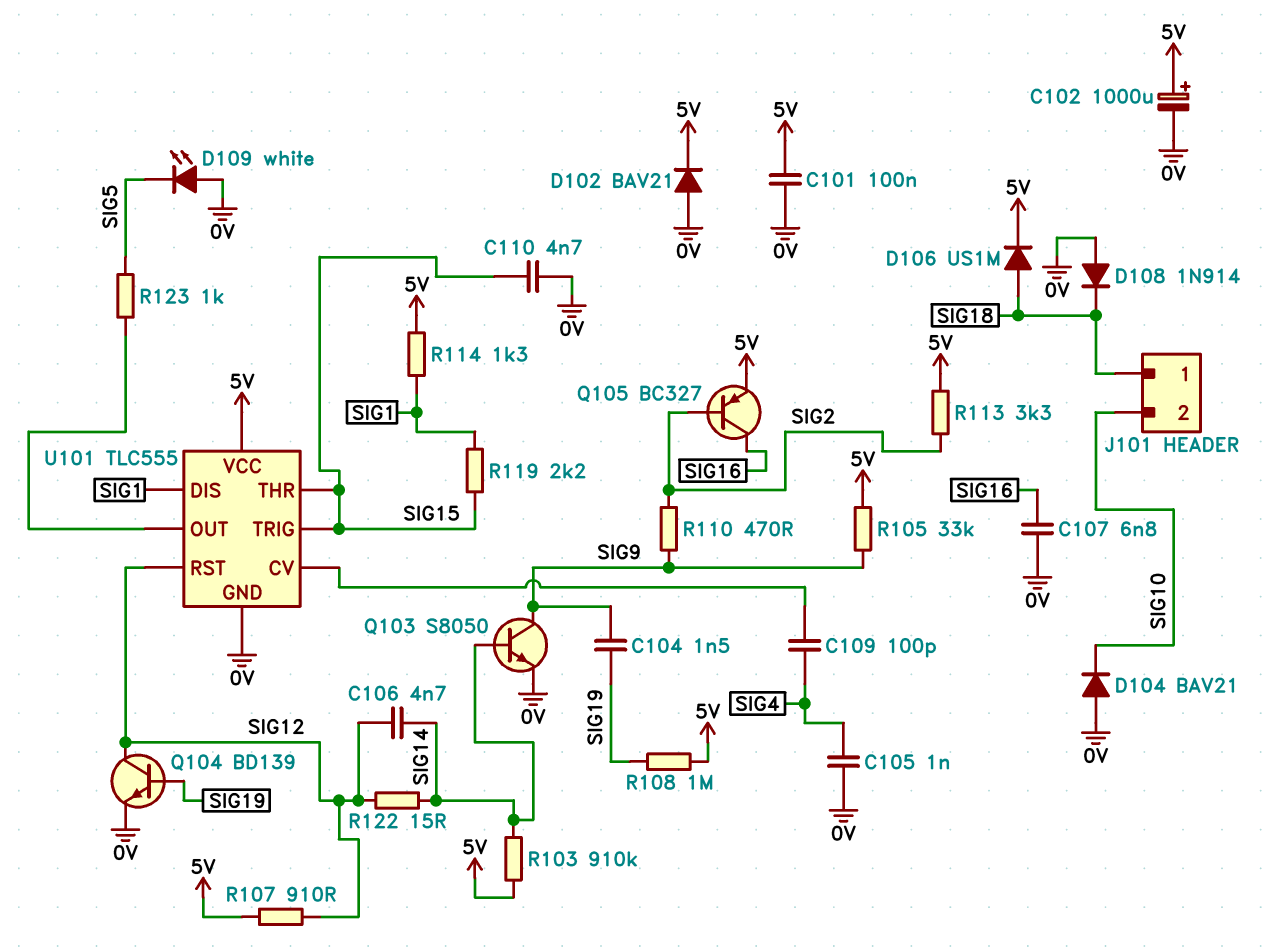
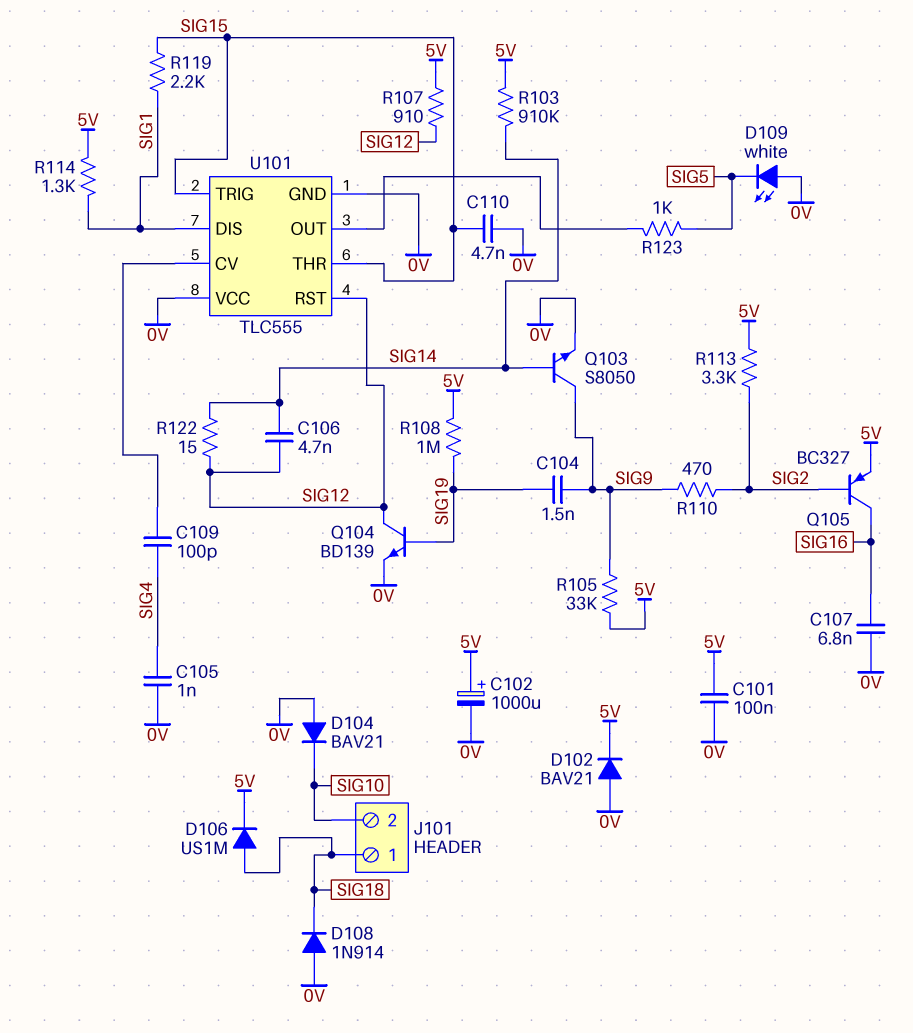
U101 pin VCC: 5V -> 0V

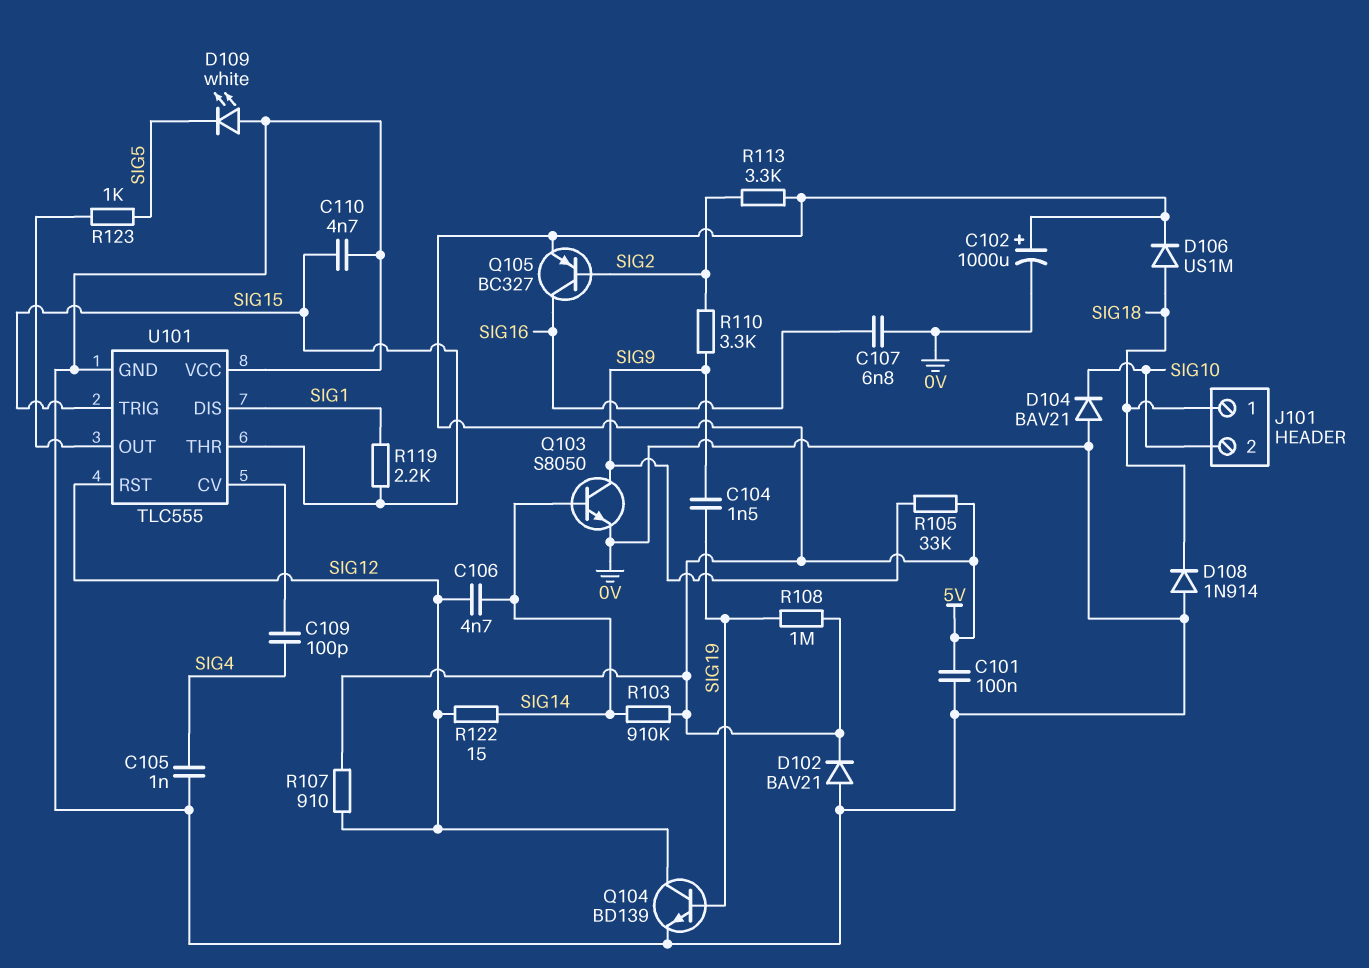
R110: 470 (SIG2, SIG9) -> 3.3k (SIG2, SIG9)
R114: 1.3k (5V, SIG1) -> none

